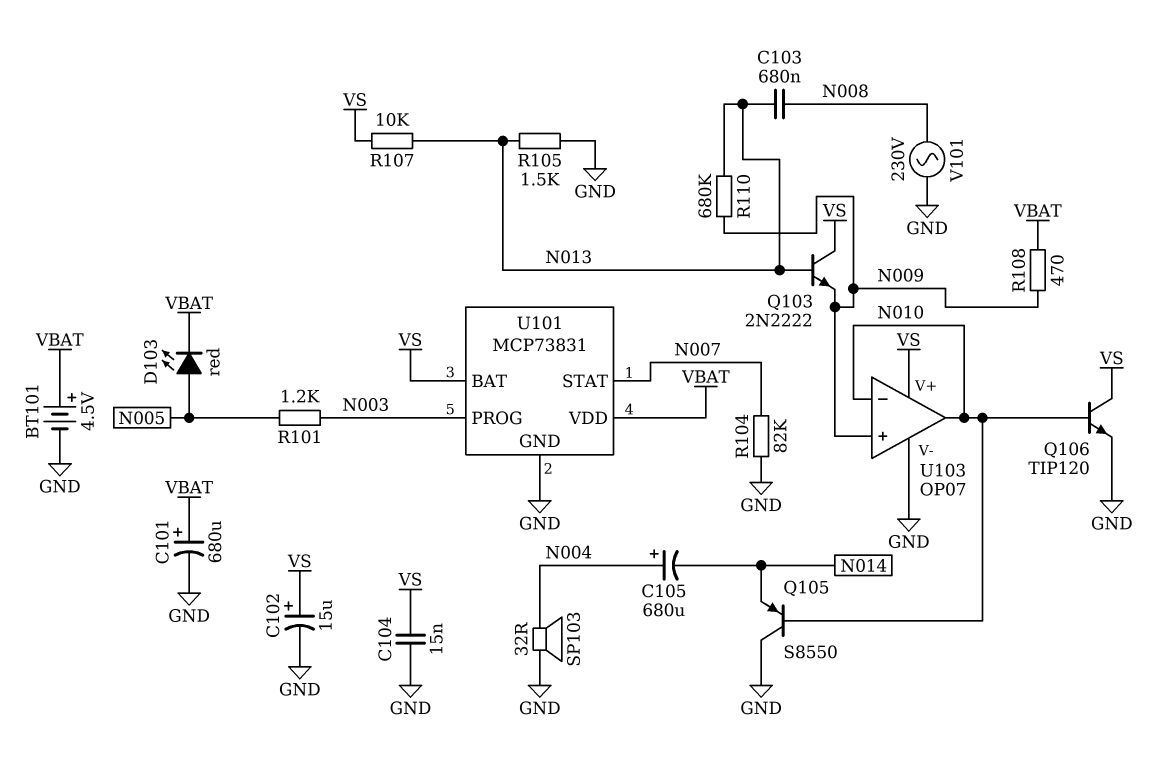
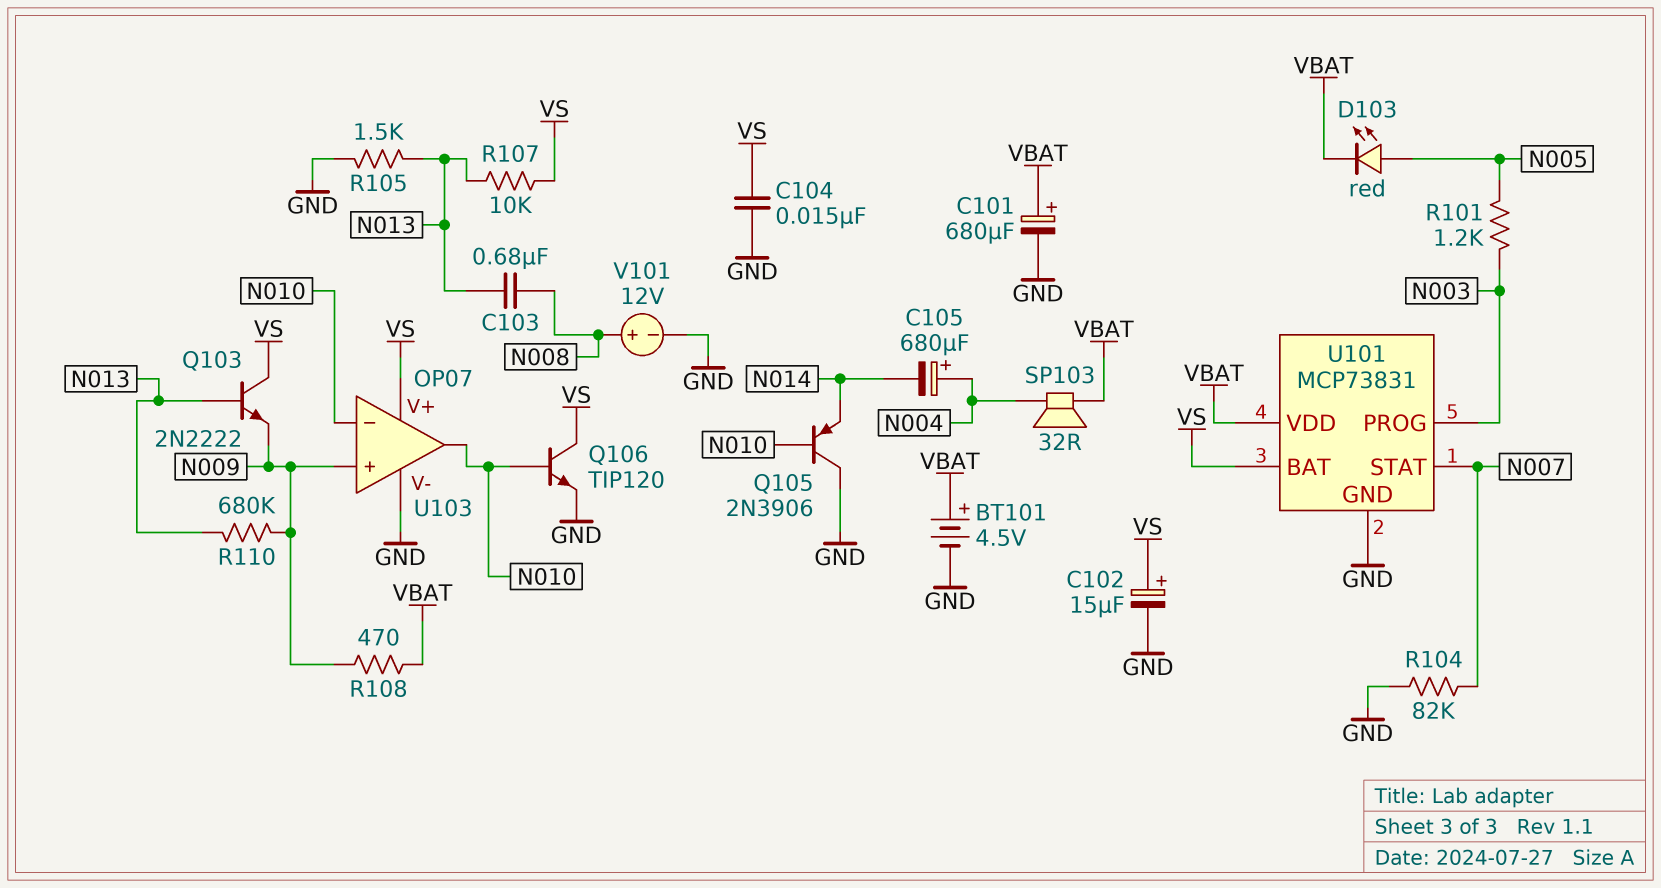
Q105: PNP S8550 (B N010, C GND, E N014) -> PNP 2N3906 (B N010, C GND, E N014)
SP103: speaker 32R (GND, N004) -> speaker 32R (N004, VBAT)
V101: AC 230V (GND, N008) -> 12V (plus N008, minus GND)

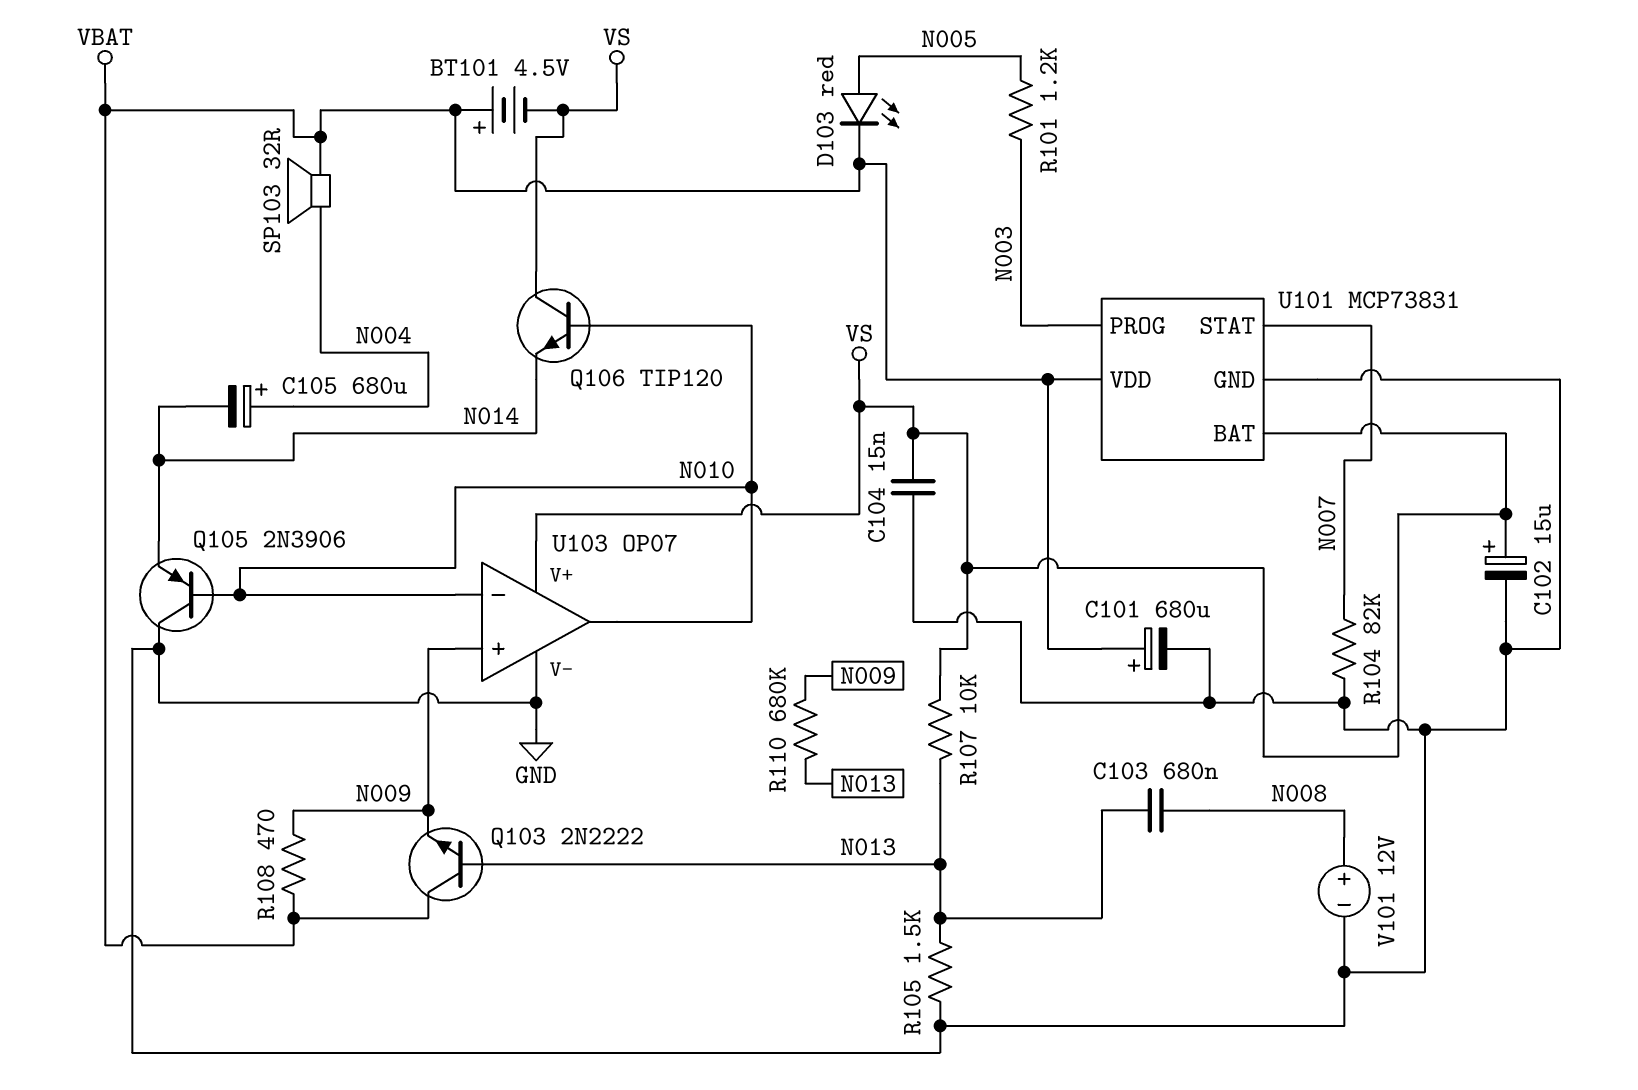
BT101: 4.5V (plus VBAT, minus GND) -> 4.5V (plus VBAT, minus VS)
Q103: NPN 2N2222 (B N013, C VS, E N009) -> NPN 2N2222 (B N013, C VBAT, E N009)
Q106: NPN TIP120 (B N010, C VS, E GND) -> NPN TIP120 (B N010, C VS, E N014)

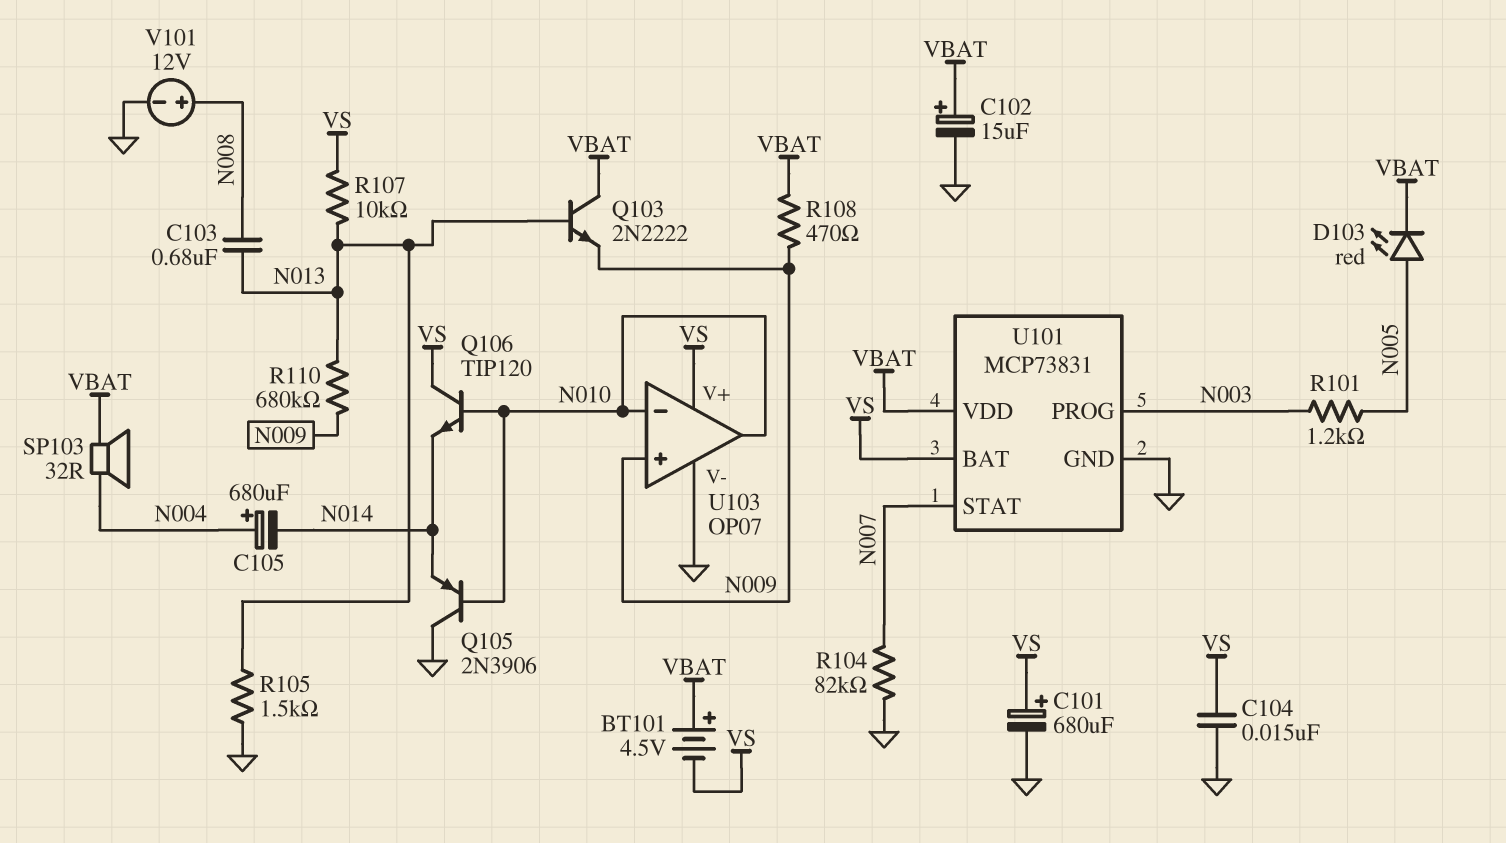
C101: 680uF (plus VBAT, minus GND) -> 680uF (plus VS, minus GND)
C102: 15uF (plus VS, minus GND) -> 15uF (plus VBAT, minus GND)

